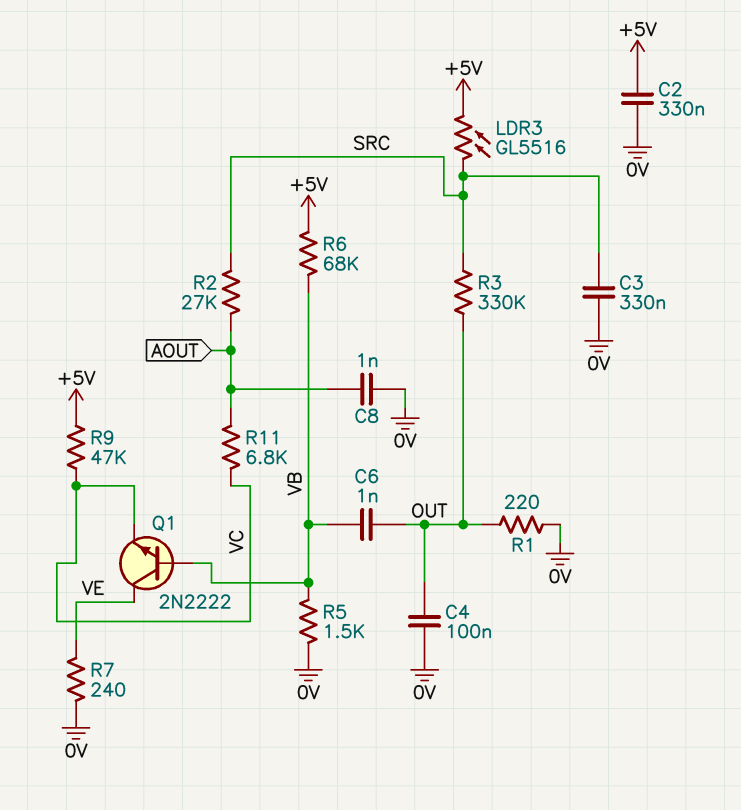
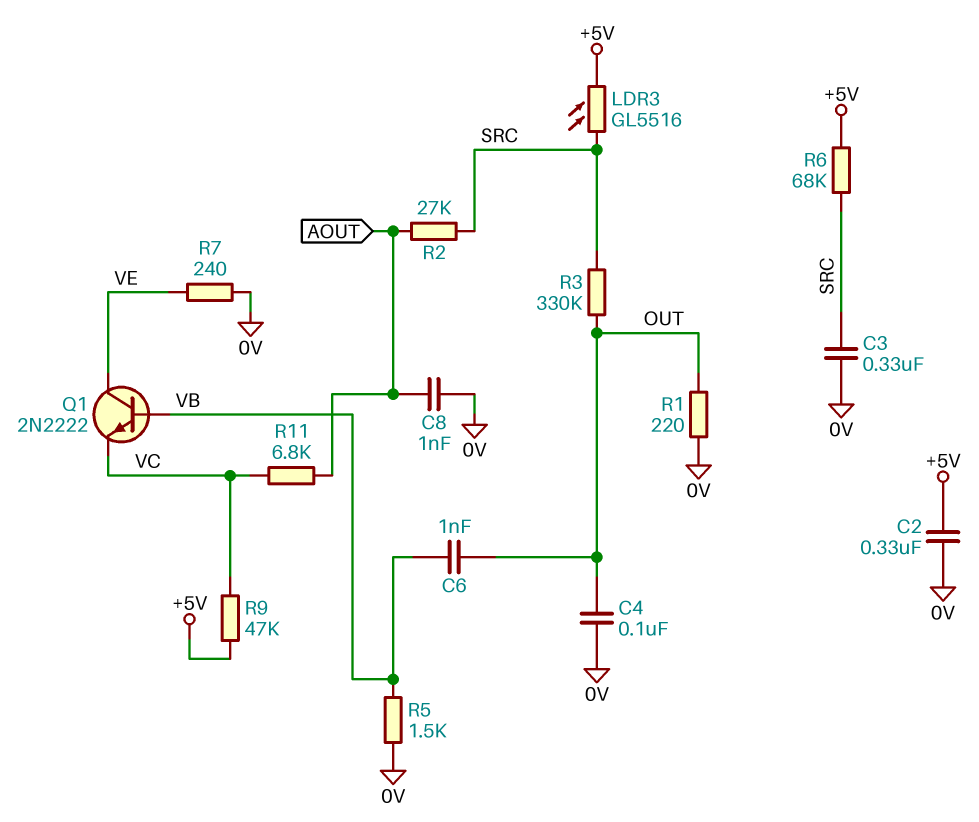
R6: 68k (+5V, VB) -> 68k (+5V, SRC)

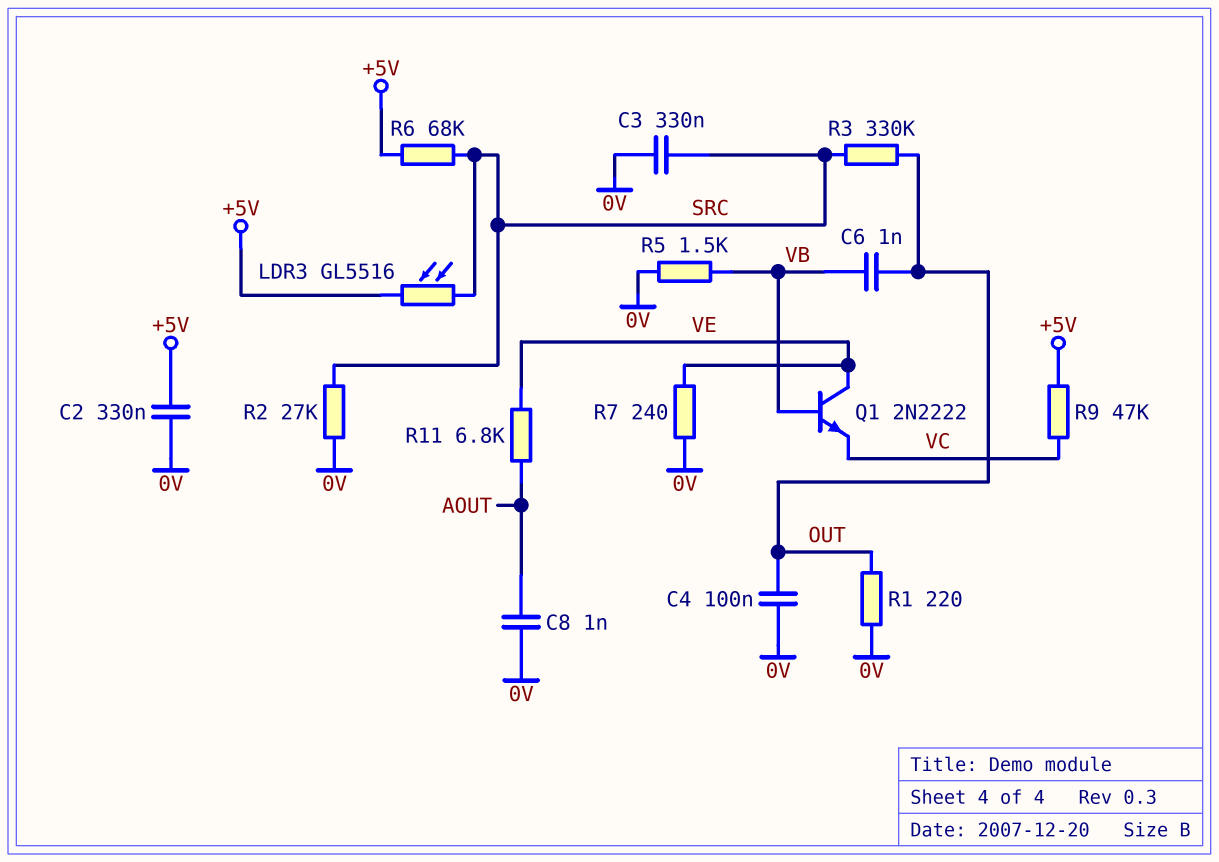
R2: 27k (AOUT, SRC) -> 27k (0V, SRC)
R11: 6.8k (AOUT, VC) -> 6.8k (AOUT, VE)

